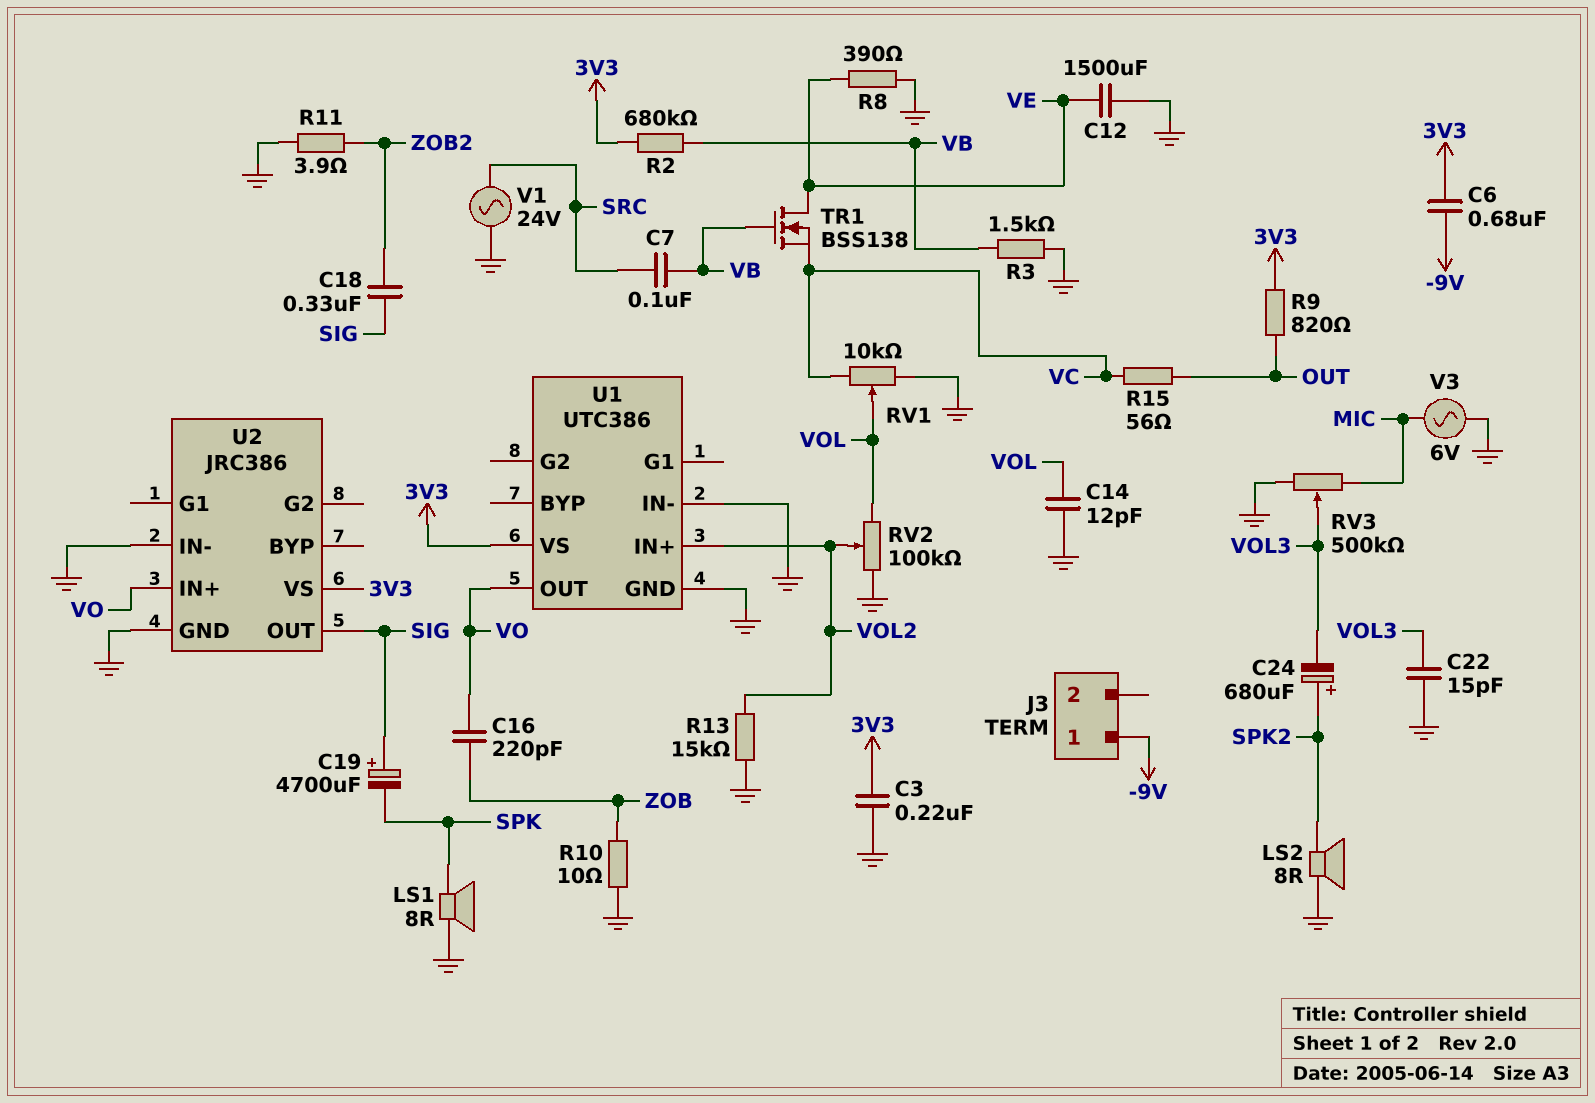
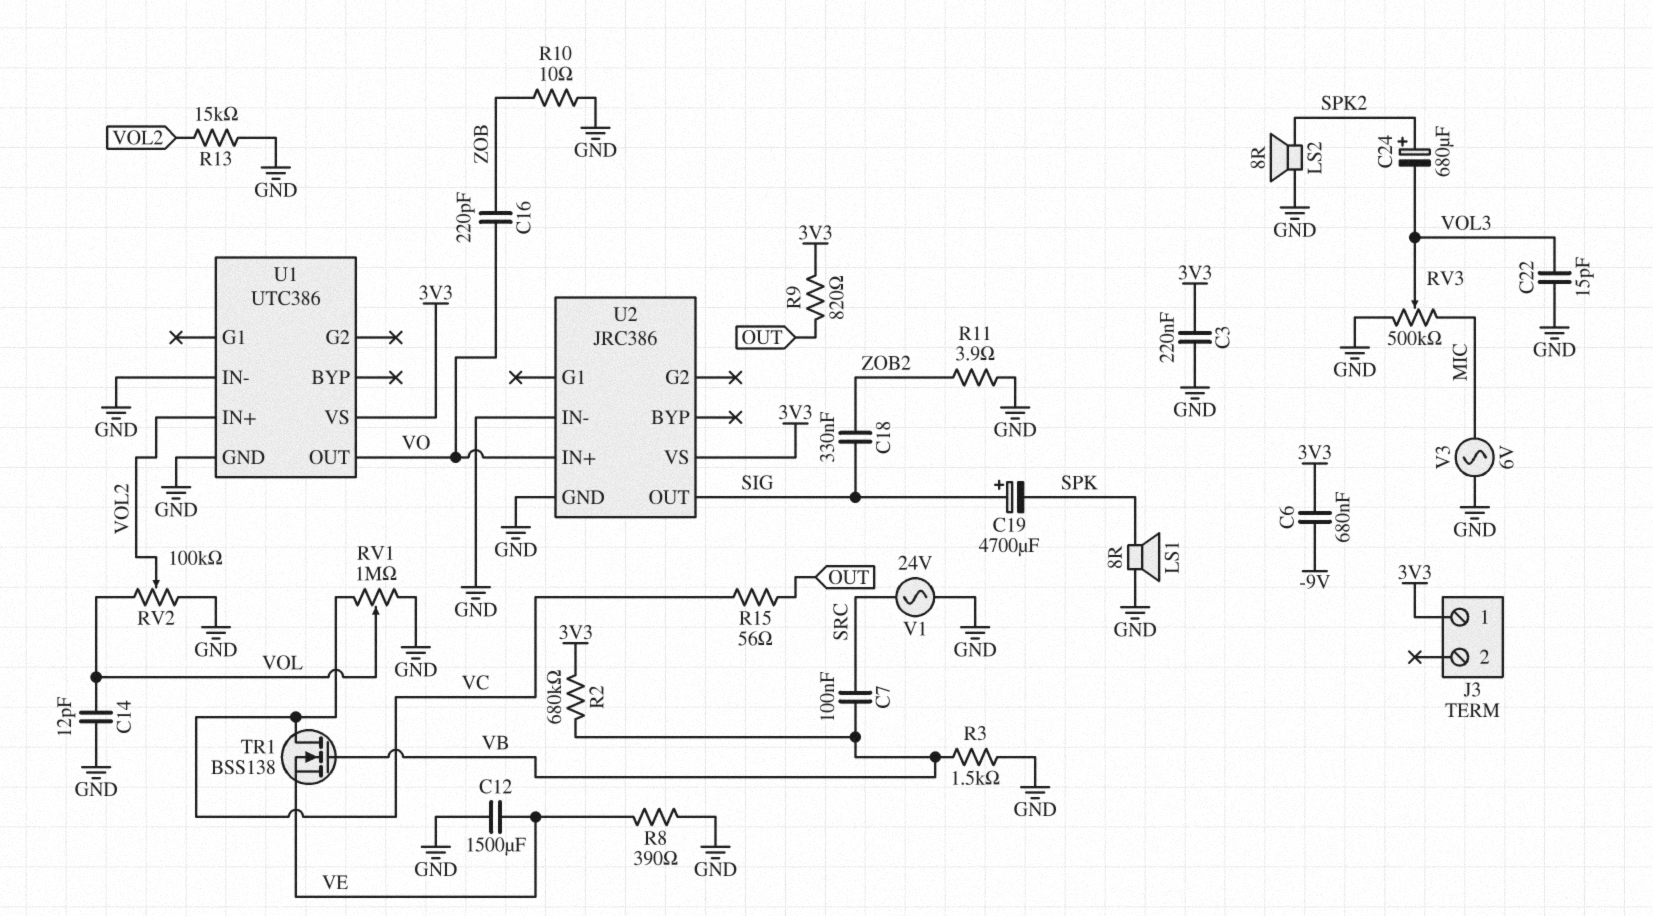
J3 pin 1: -9V -> 3V3
RV1: 10k (GND, VC, wiper VOL) -> 1M (GND, VC, wiper VOL)
TR1: NMOS BSS138 (G VB, D VE, S VC) -> NMOS BSS138 (G VB, D VC, S VE)

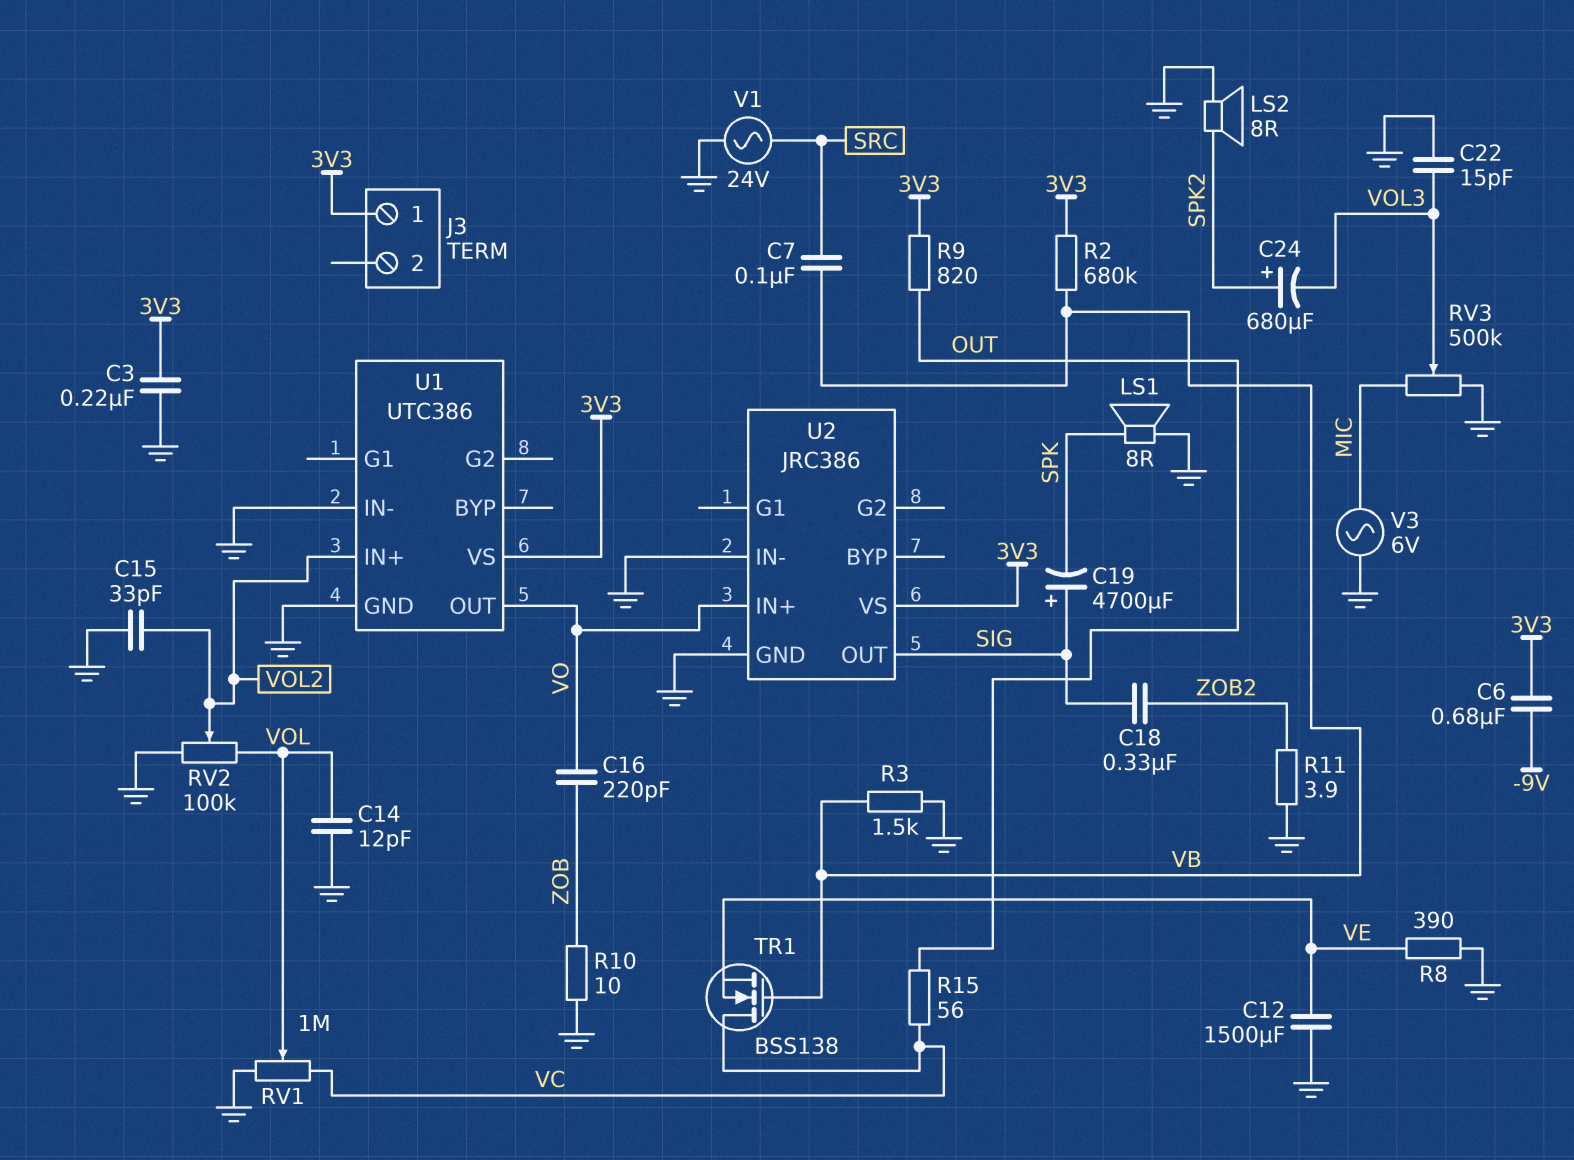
C15: none -> 33pF (GND, VOL2)
R13: 15k (GND, VOL2) -> none

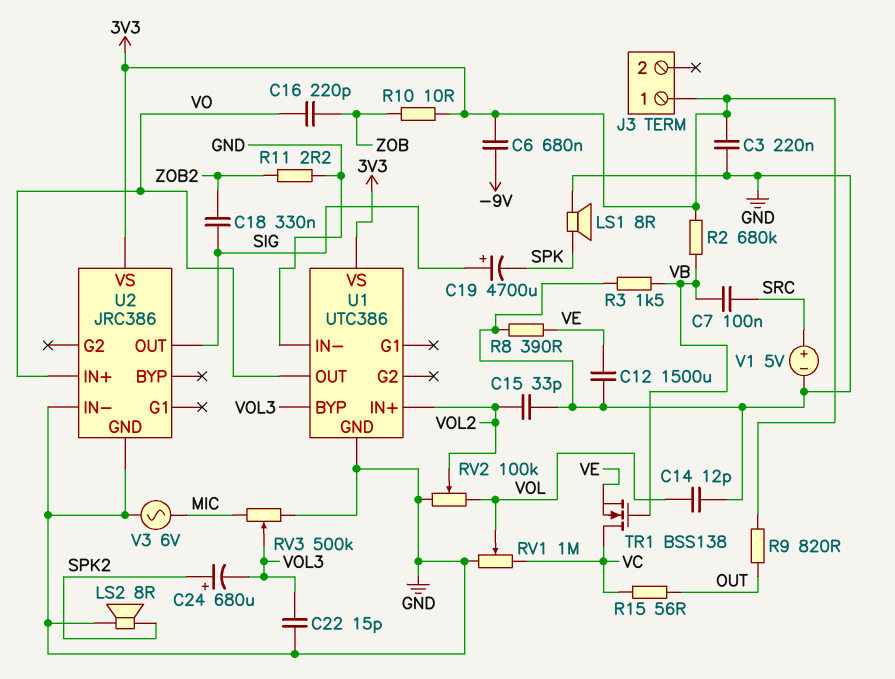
R10: 10 (GND, ZOB) -> 10 (3V3, ZOB)
R11: 3.9 (GND, ZOB2) -> 2.2 (GND, ZOB2)
U1 pin BYP: none -> VOL3
V1: AC 24V (GND, SRC) -> 5V (plus SRC, minus GND)

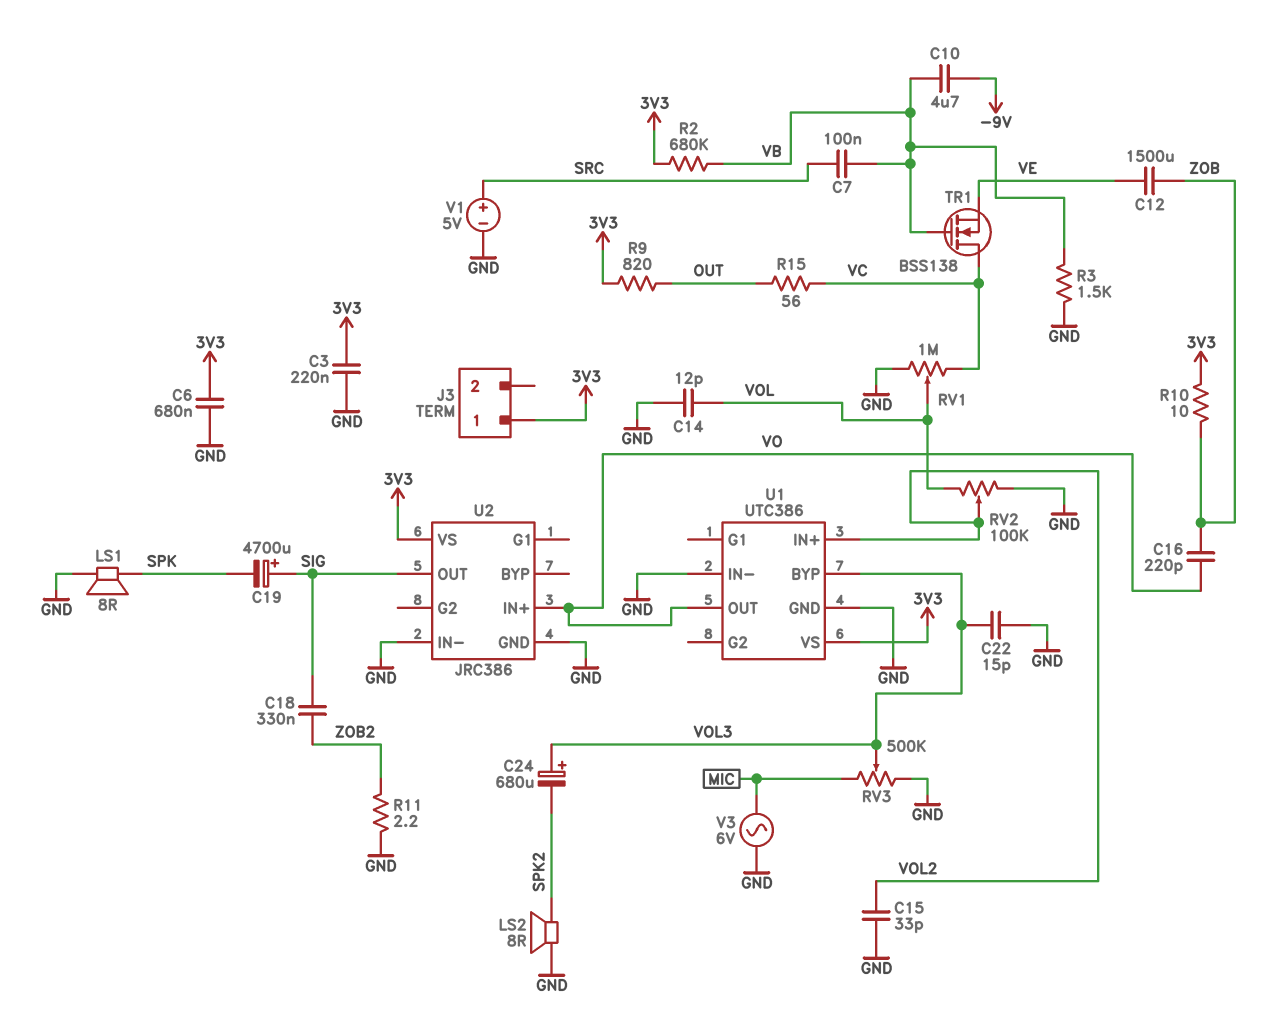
C6: 680nF (-9V, 3V3) -> 680nF (3V3, GND)
C10: none -> 4.7uF (-9V, VB)
C12: 1500uF (GND, VE) -> 1500uF (VE, ZOB)
C24: 680uF (plus SPK2, minus VOL3) -> 680uF (plus VOL3, minus SPK2)
R8: 390 (GND, VE) -> none

